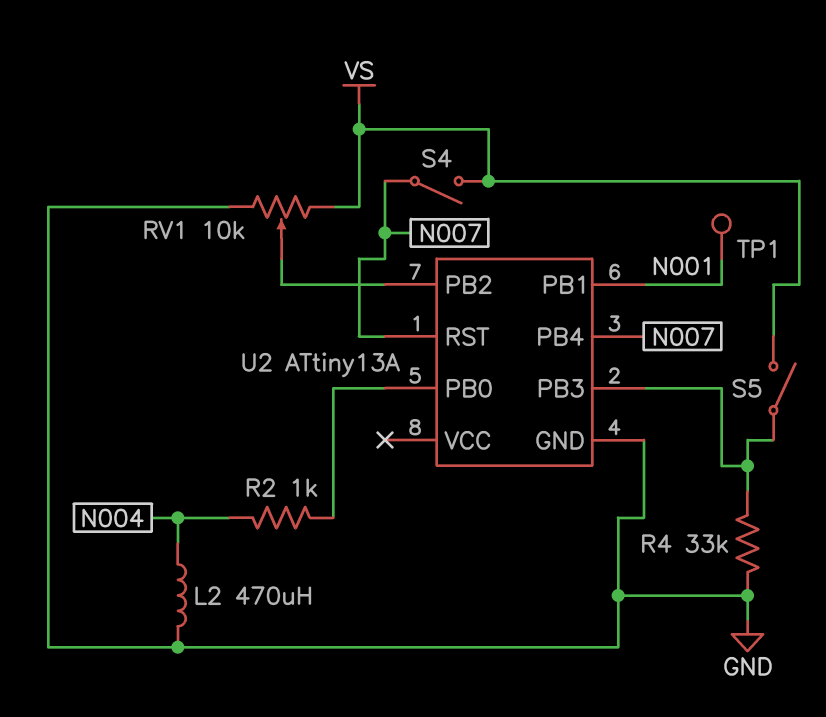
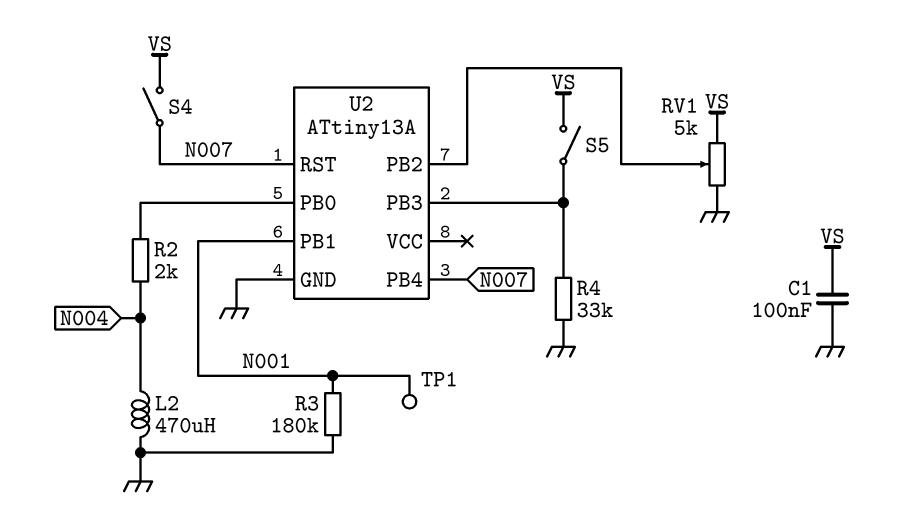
C1: none -> 100nF (GND, VS)
R2: 1k (N004, U2/PB0) -> 2k (N004, U2/PB0)
R3: none -> 180k (GND, N001)
RV1: 10k (GND, VS, wiper U2/PB2) -> 5k (GND, VS, wiper U2/PB2)

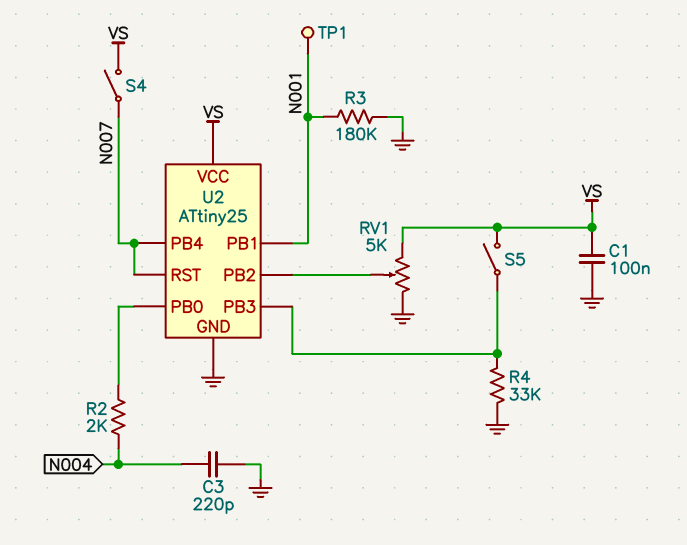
C3: none -> 220pF (GND, N004)
L2: 470uH (GND, N004) -> none
U2: ATtiny13A -> ATtiny25
U2 pin VCC: none -> VS

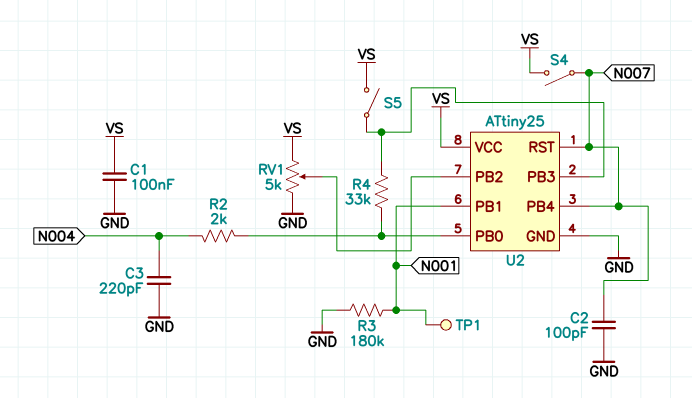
C2: none -> 100pF (GND, N007)
R4: 33k (GND, U2/PB3) -> 33k (U2/PB0, U2/PB3)

